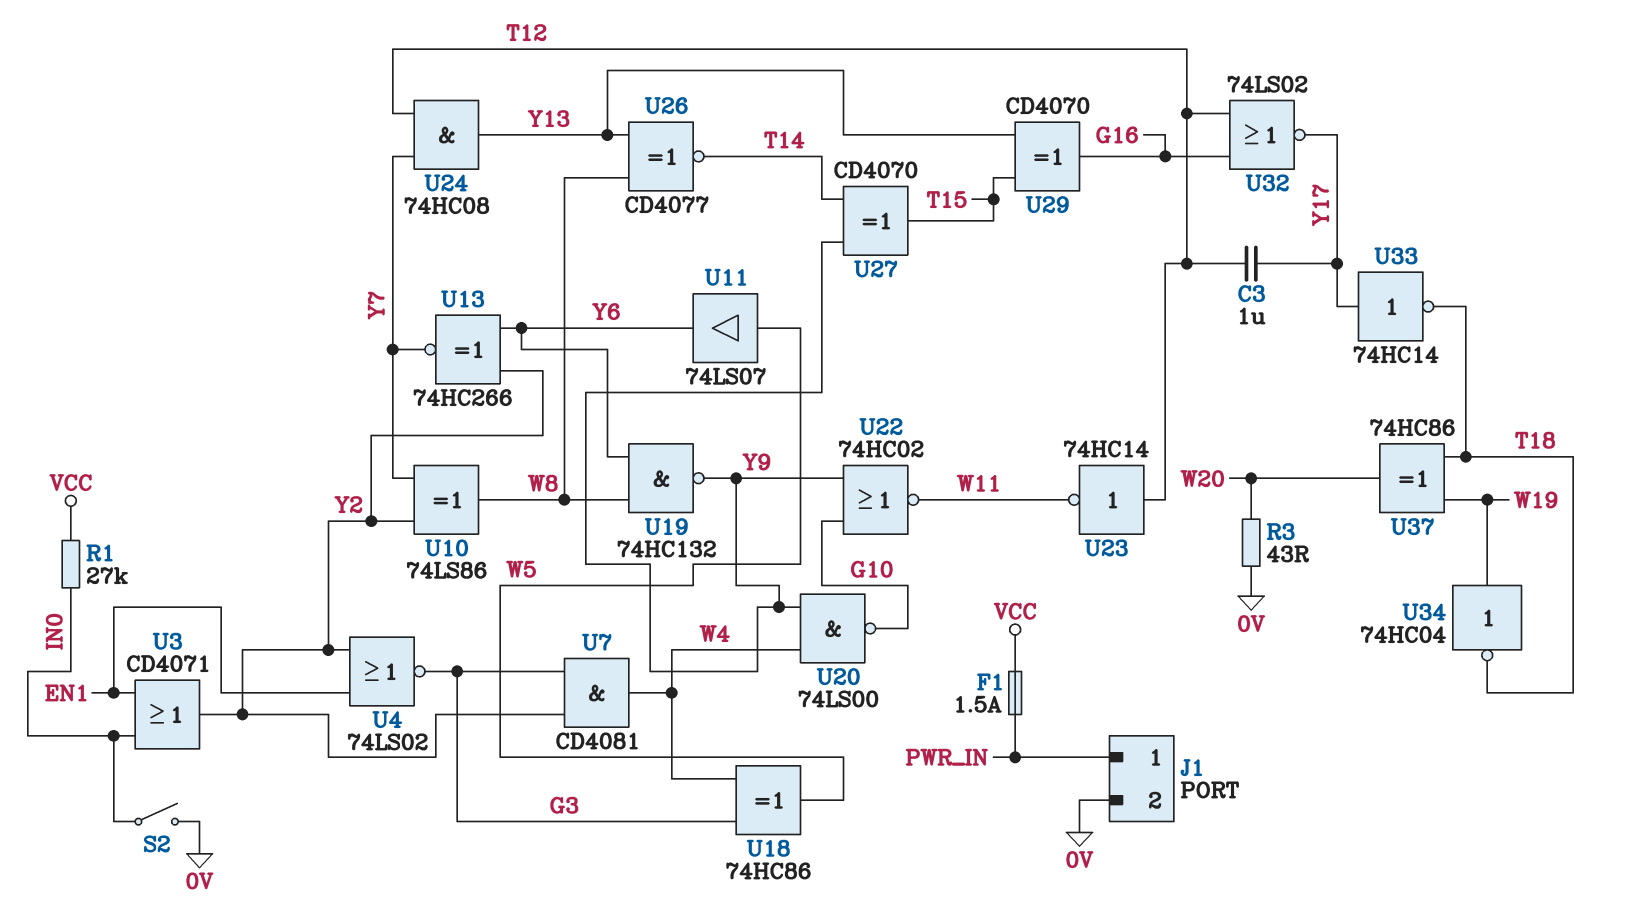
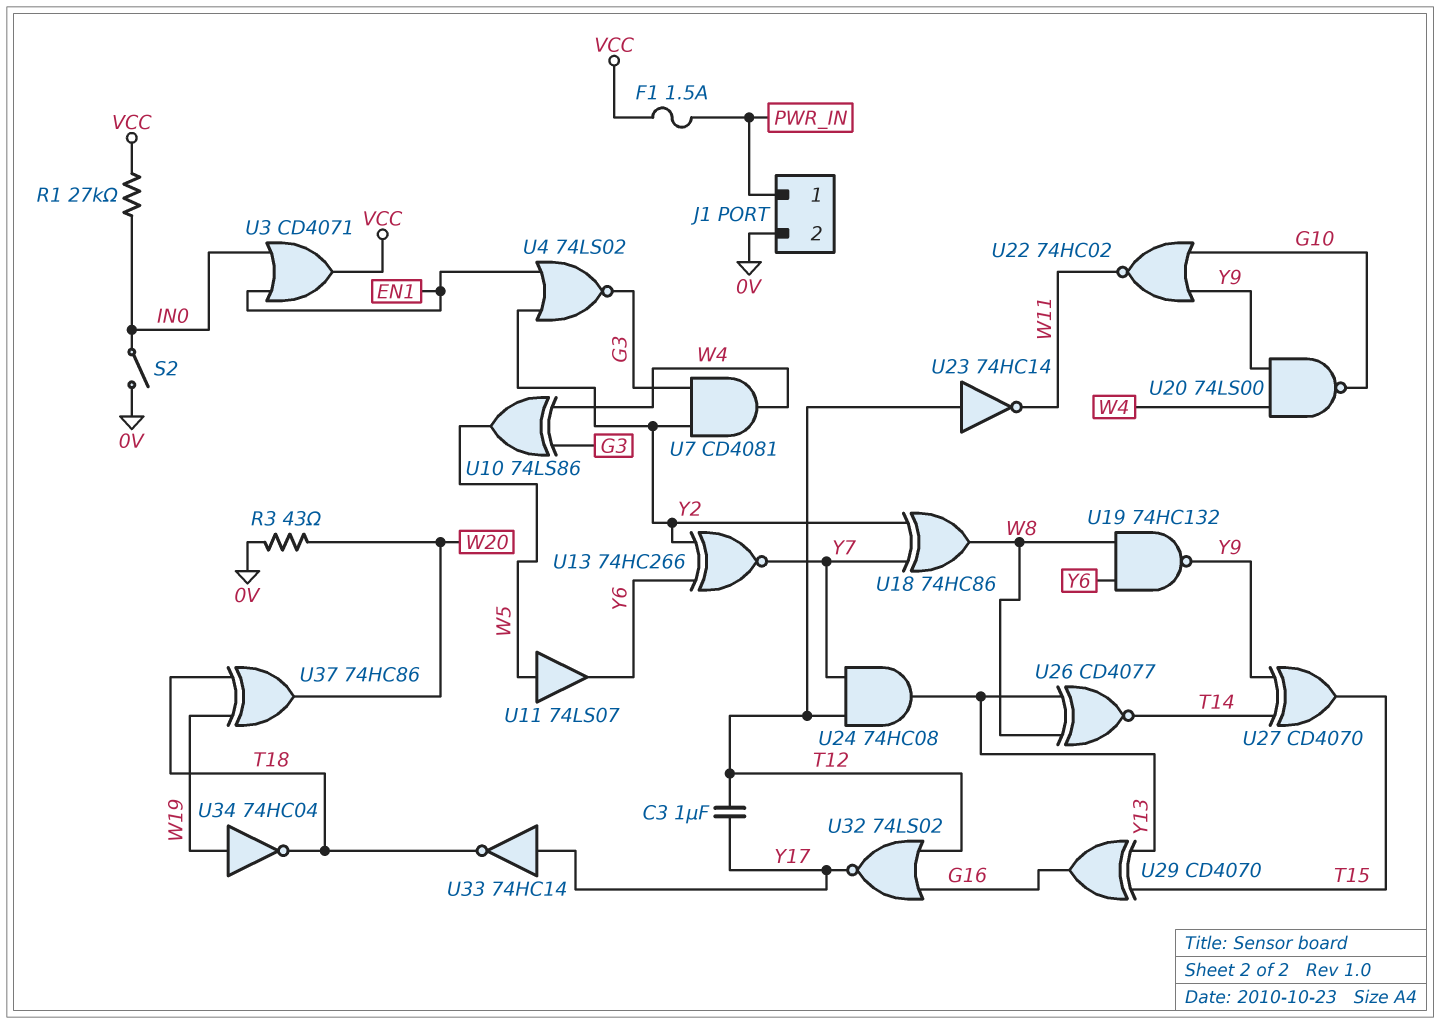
U3: OR CD4071 (in EN1, in IN0, out Y2) -> OR CD4071 (in EN1, in IN0, out VCC)
U10: XOR 74LS86 (in Y2, in Y7, out W8) -> XOR 74LS86 (in G3, in W4, out W5)
U18: XOR 74HC86 (in G3, in W4, out W5) -> XOR 74HC86 (in Y2, in Y7, out W8)

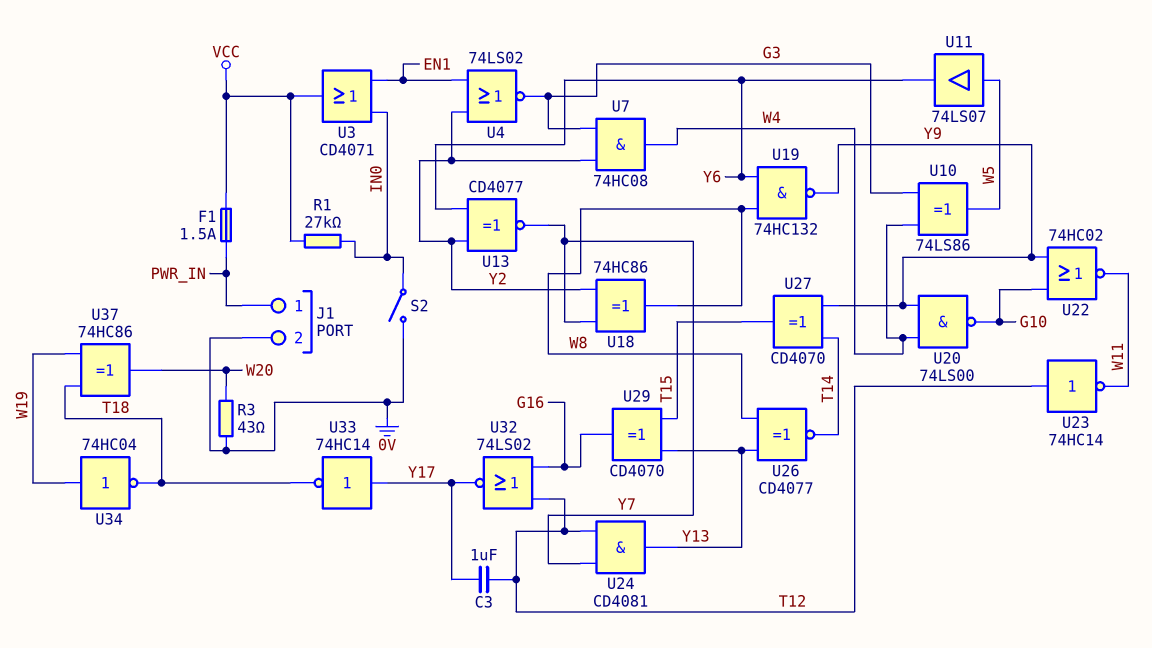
U7: AND CD4081 (in G3, in Y2, out W4) -> AND 74HC08 (in G3, in Y2, out W4)
U13: XNOR 74HC266 (in Y2, in Y6, out Y7) -> XNOR CD4077 (in Y2, in Y6, out Y7)
U24: AND 74HC08 (in T12, in Y7, out Y13) -> AND CD4081 (in T12, in Y7, out Y13)

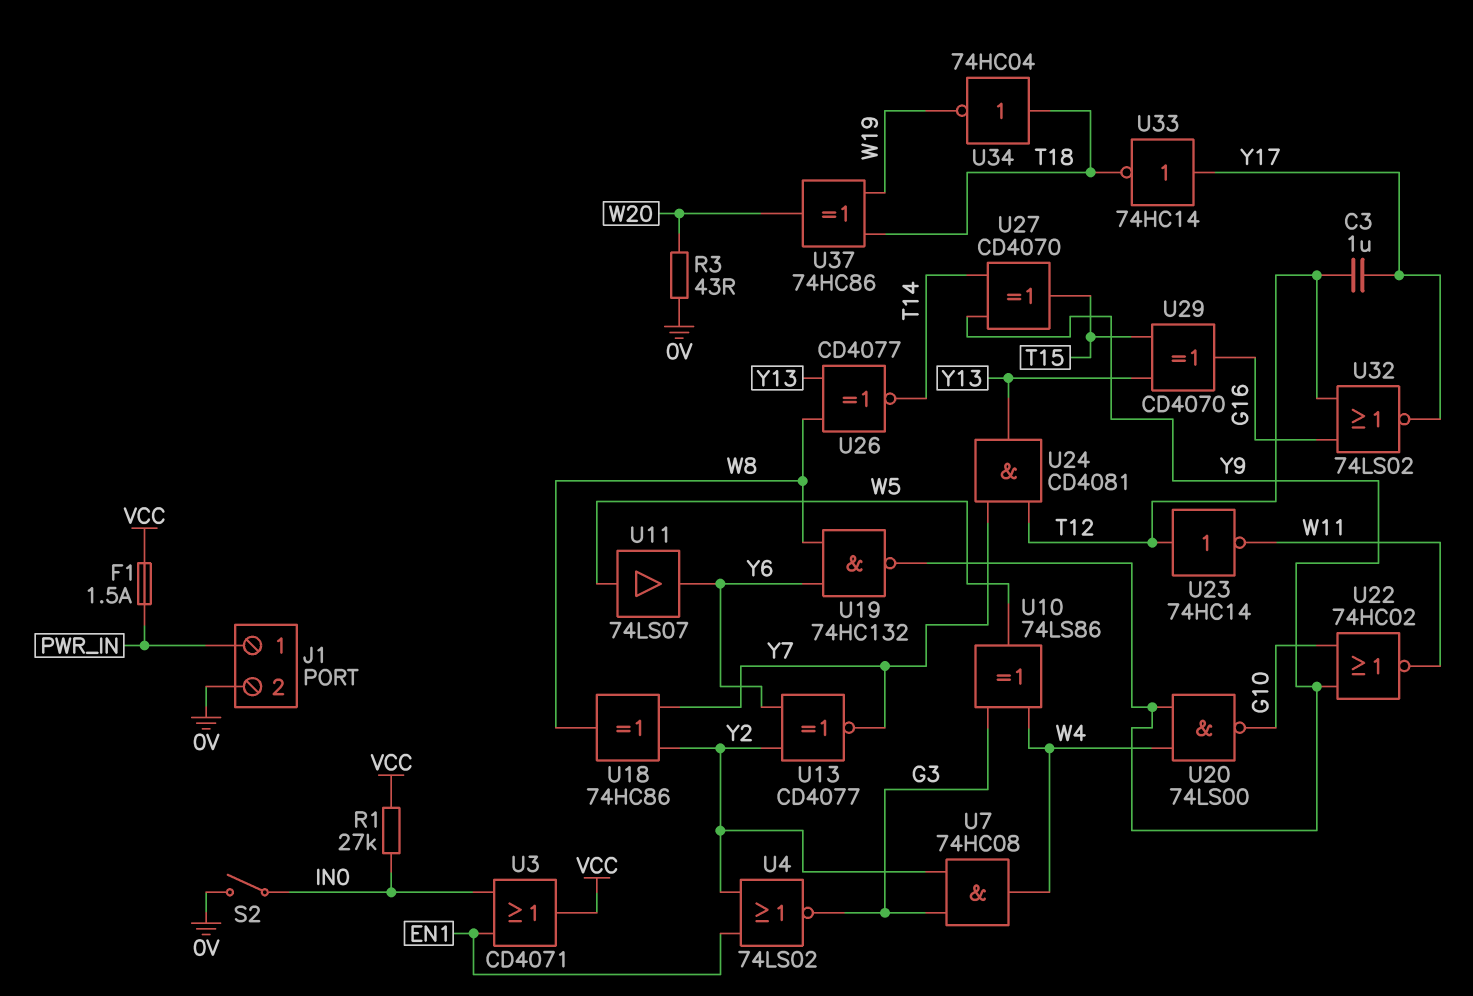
U34: NOT 74HC04 (in W19, out T18) -> NOT 74HC04 (in T18, out W19)

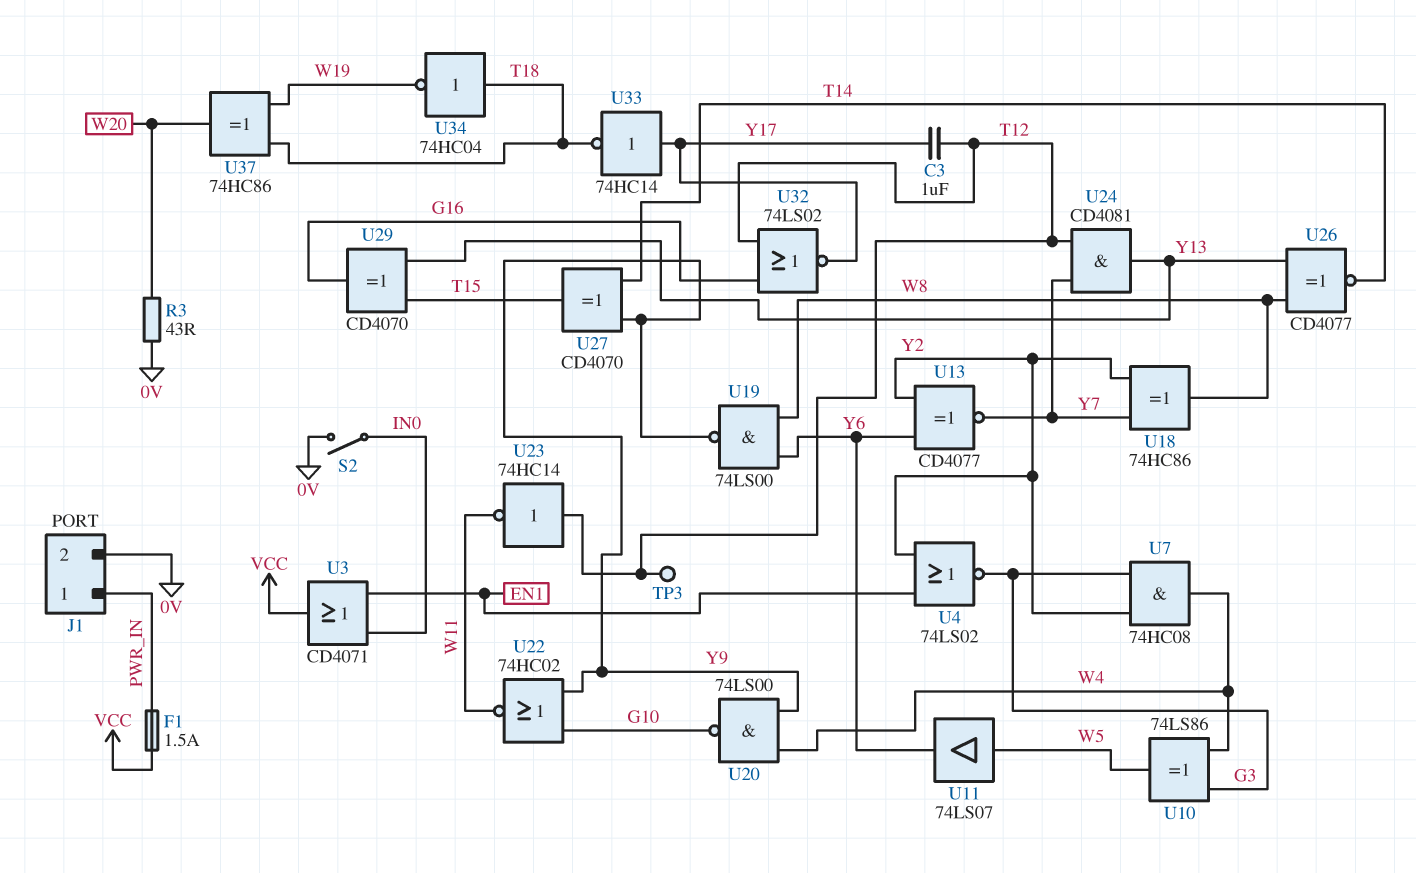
R1: 27k (IN0, VCC) -> none
TP3: none -> test point (T12)
U19: NAND 74HC132 (in W8, in Y6, out Y9) -> NAND 74LS00 (in W8, in Y6, out Y9)

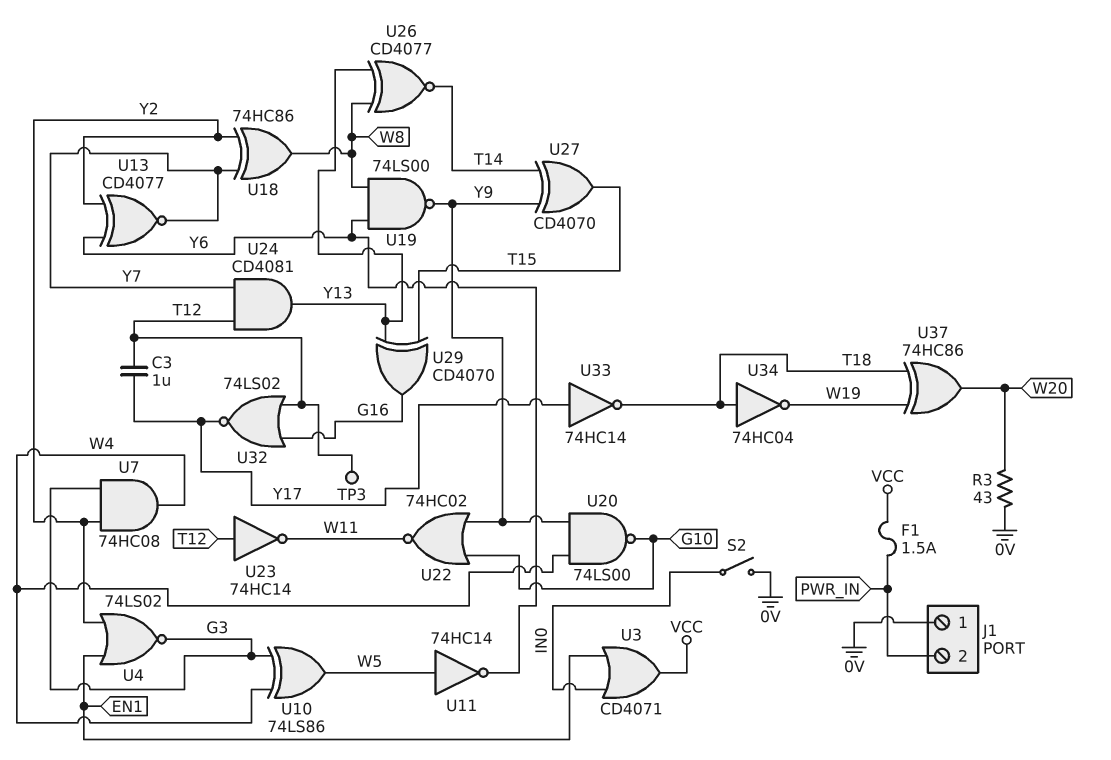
J1 pin 1: PWR_IN -> 0V
J1 pin 2: 0V -> PWR_IN
U11: buffer 74LS07 (in W5, out Y6) -> NOT 74HC14 (in W5, out Y6)

